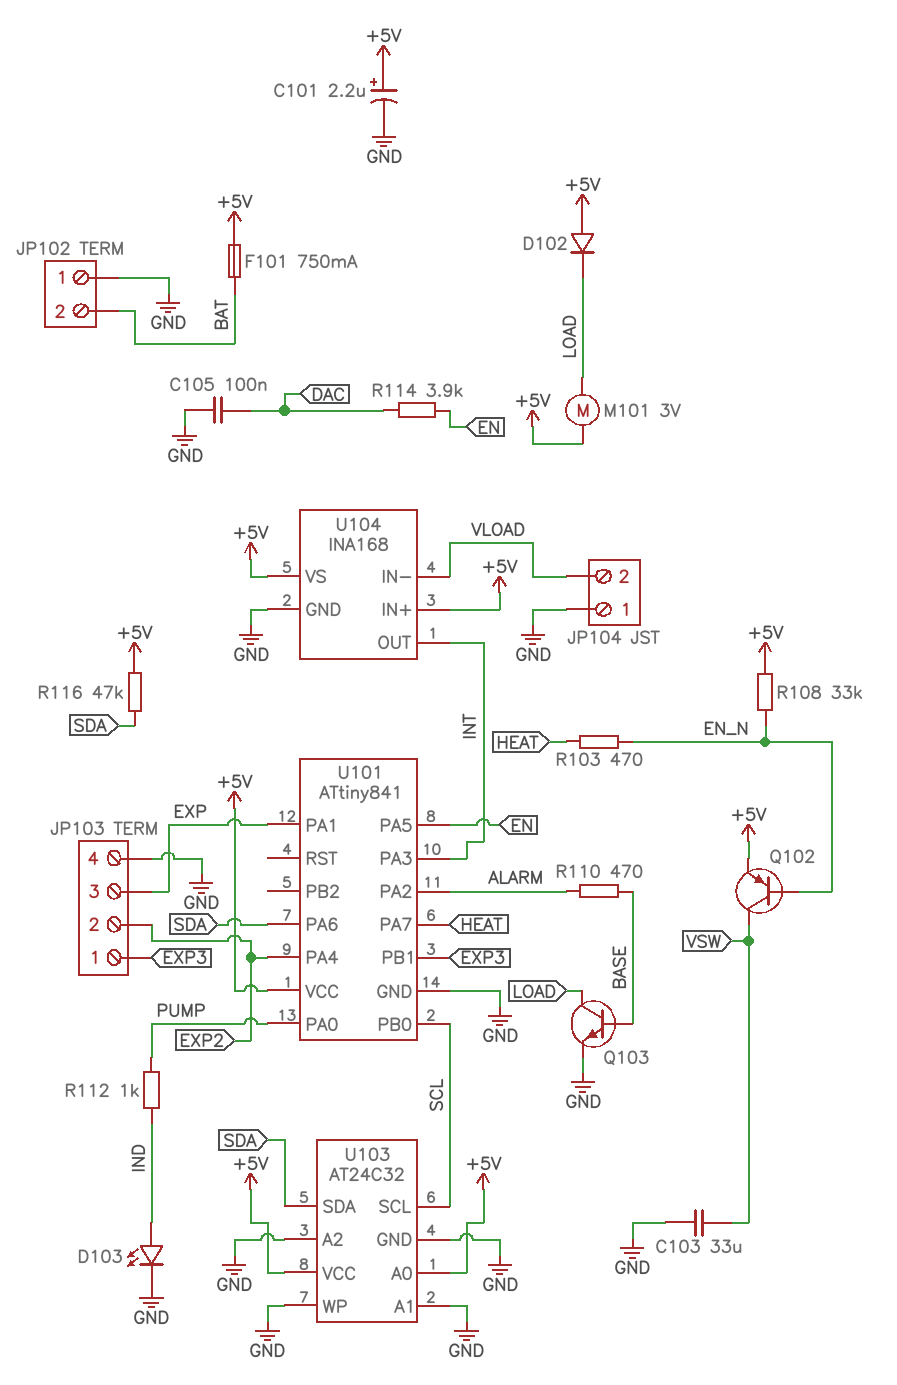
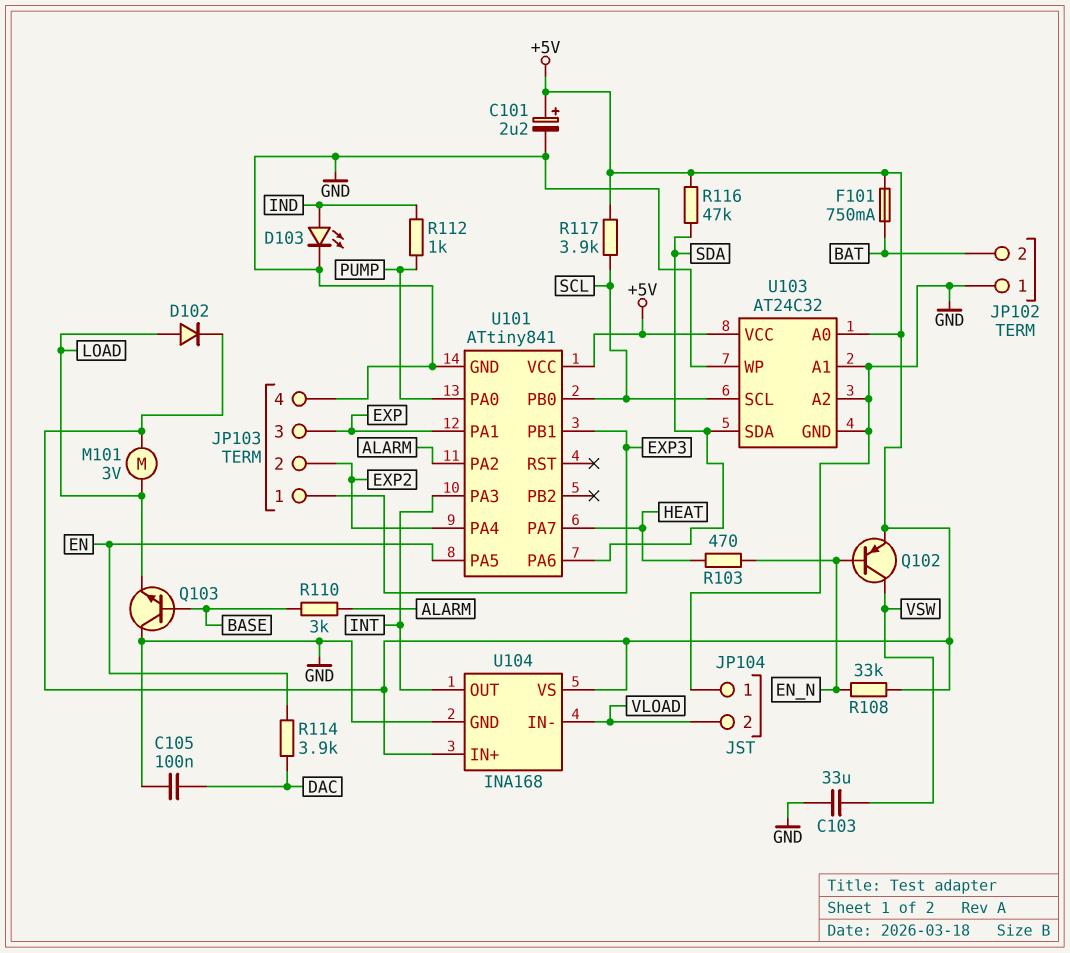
D102: diode (A +5V, K LOAD) -> diode (A LOAD, K +5V)
Q103: NPN (B BASE, C LOAD, E GND) -> NPN (B BASE, C GND, E LOAD)
R110: 470 (ALARM, BASE) -> 3k (ALARM, BASE)
R117: none -> 3.9k (+5V, SCL)

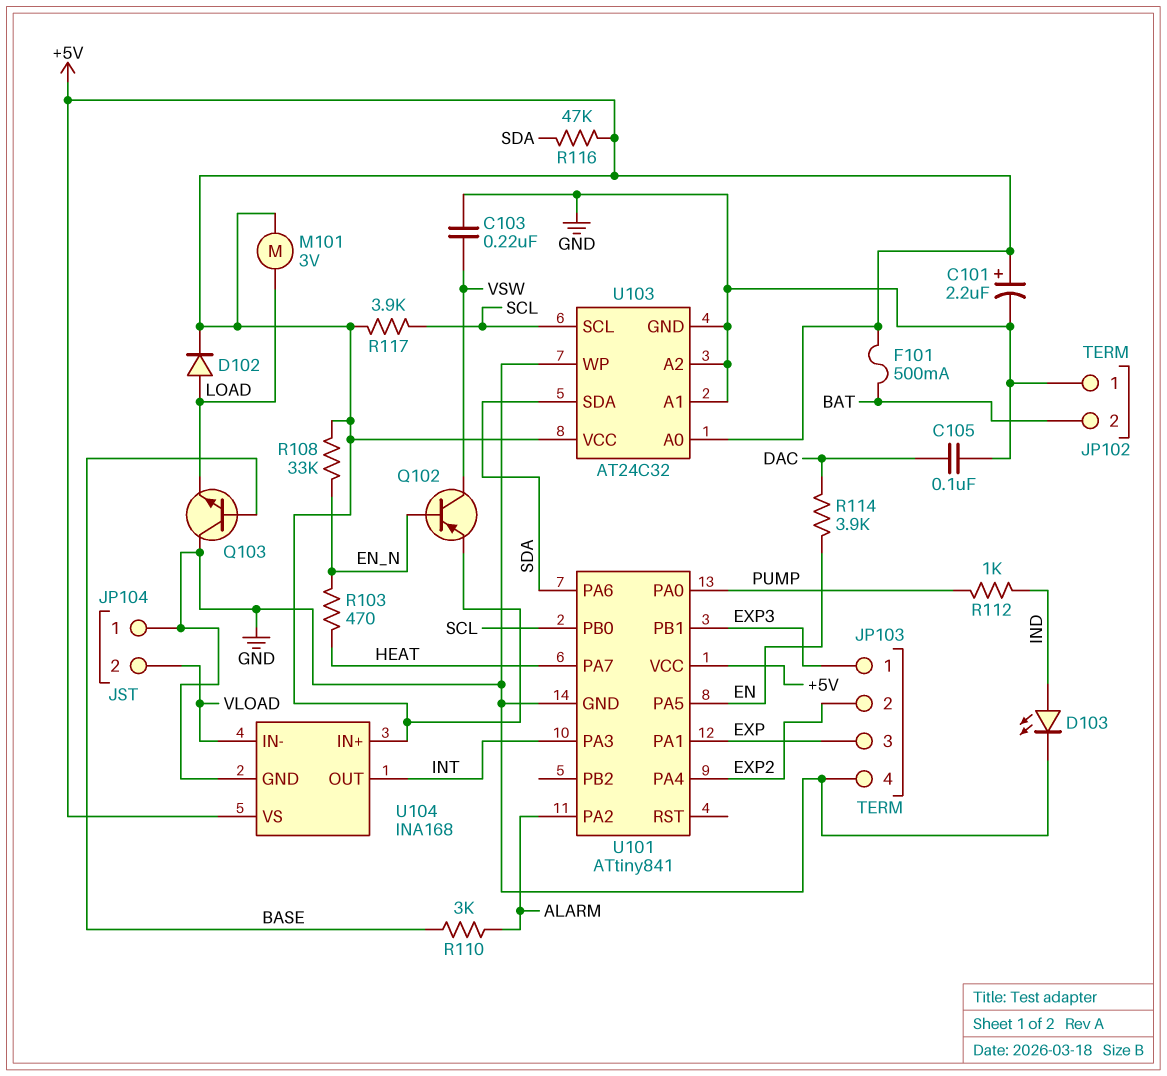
C103: 33uF (GND, VSW) -> 220nF (GND, VSW)
F101: 750mA (+5V, BAT) -> 500mA (+5V, BAT)

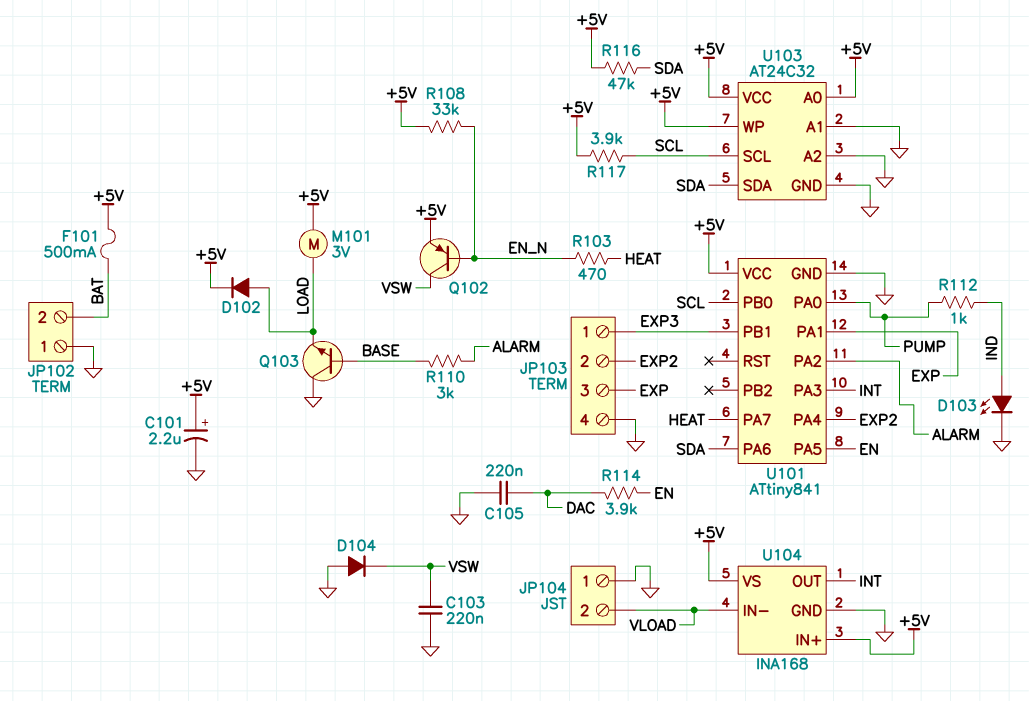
C105: 100nF (DAC, GND) -> 220nF (DAC, GND)
D104: none -> diode (A GND, K VSW)
U103 pin WP: GND -> +5V

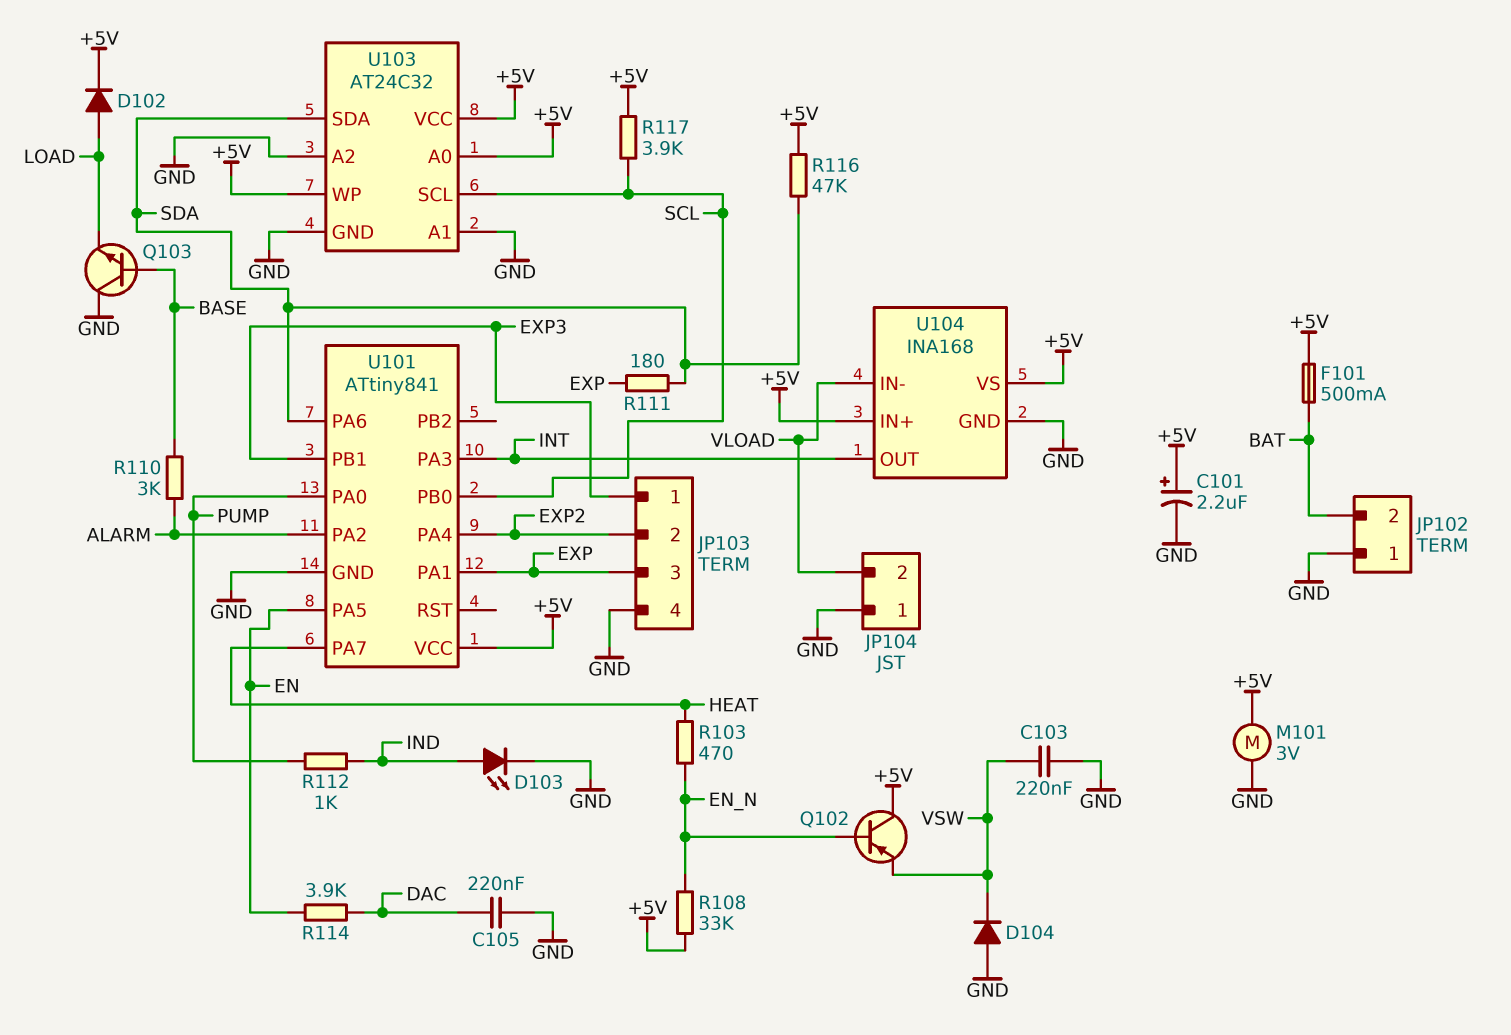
M101: motor 3V (+5V, LOAD) -> motor 3V (+5V, GND)
Q102: PNP (B EN_N, C VSW, E +5V) -> PNP (B EN_N, C +5V, E VSW)
R111: none -> 180 (EXP, SDA)

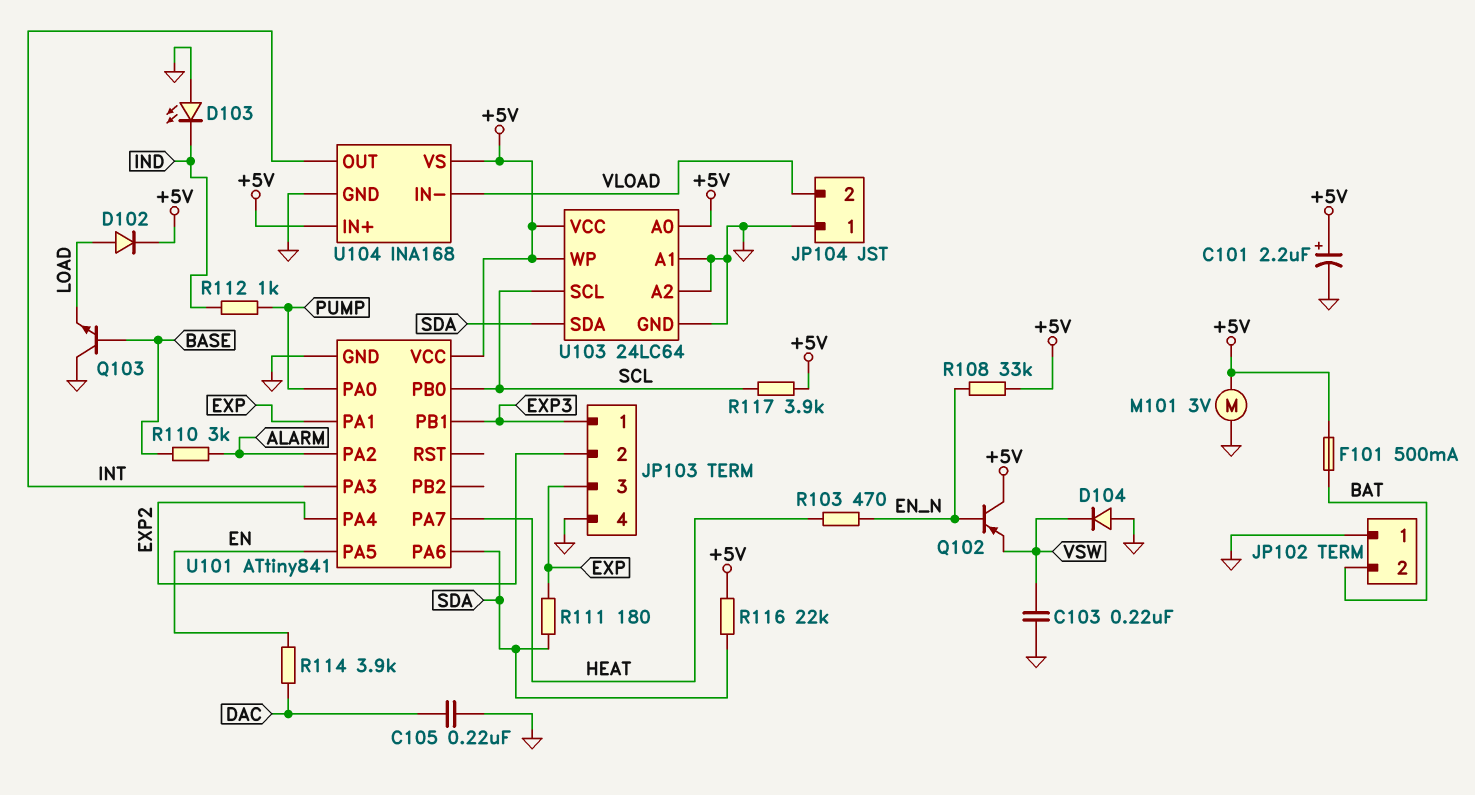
D103: LED (A IND, K GND) -> LED (A GND, K IND)
R116: 47k (+5V, SDA) -> 22k (+5V, SDA)
U103: AT24C32 -> 24LC64

